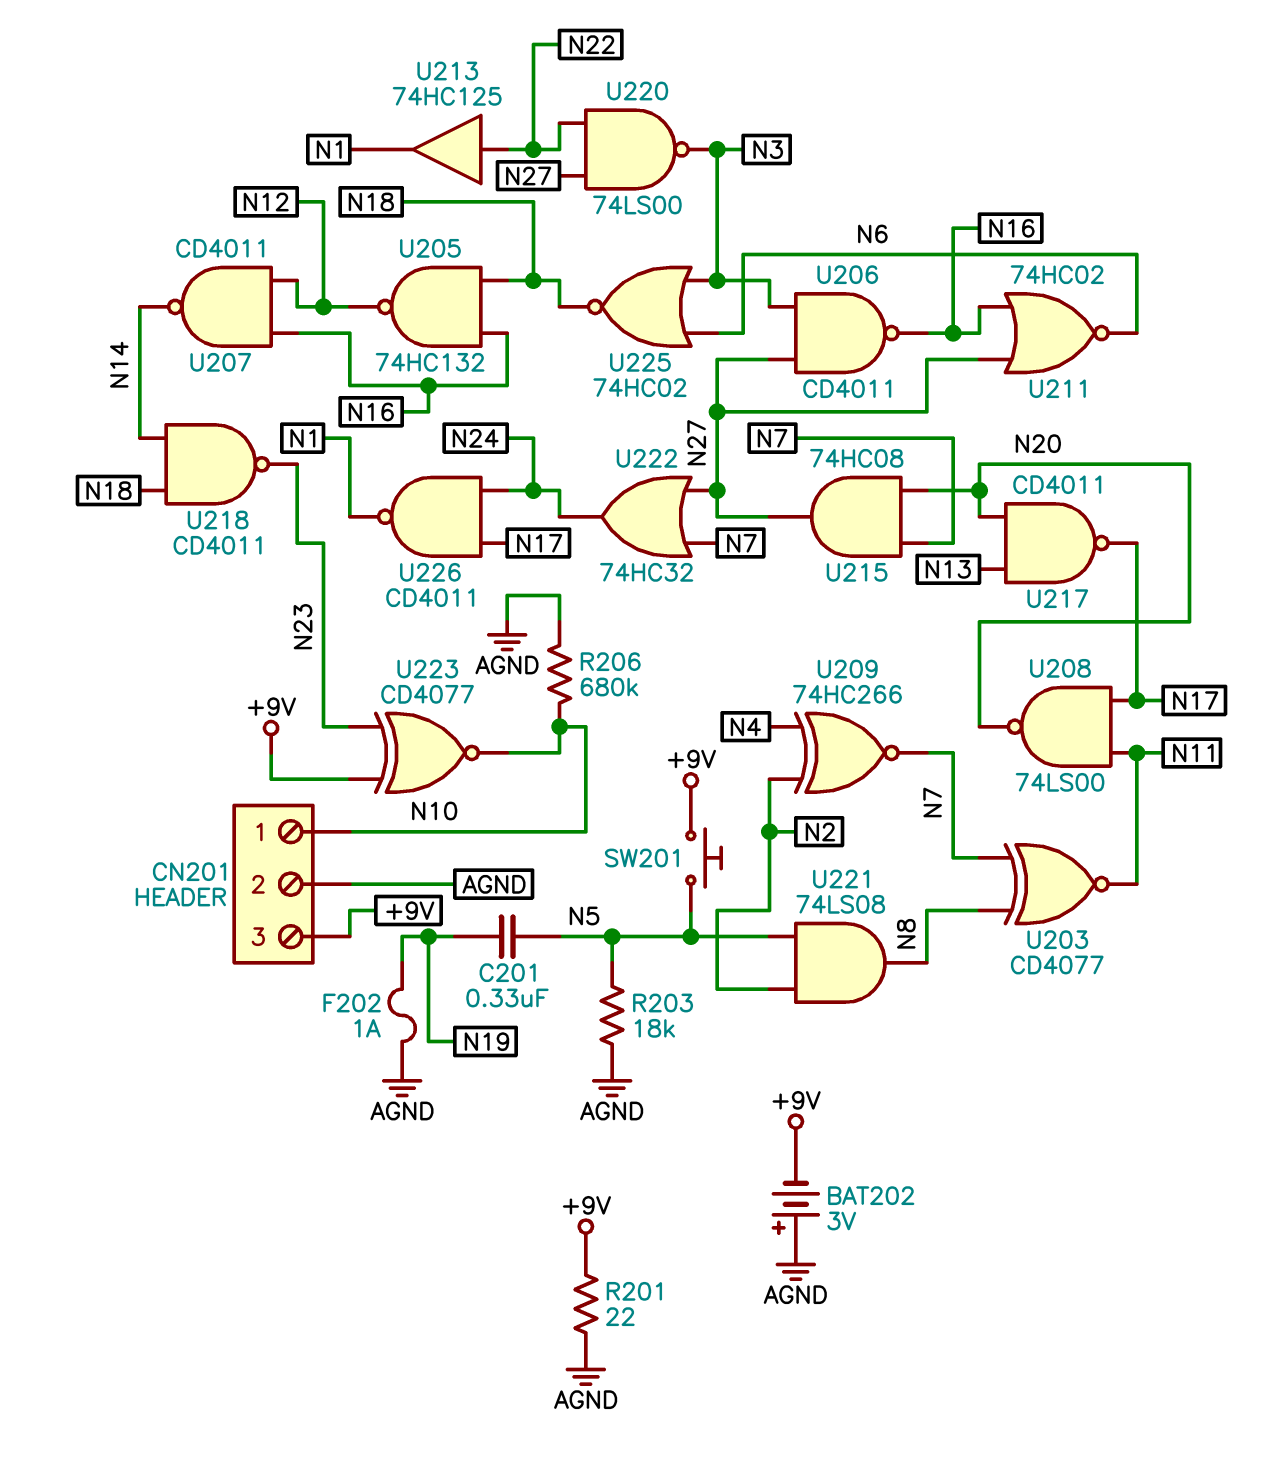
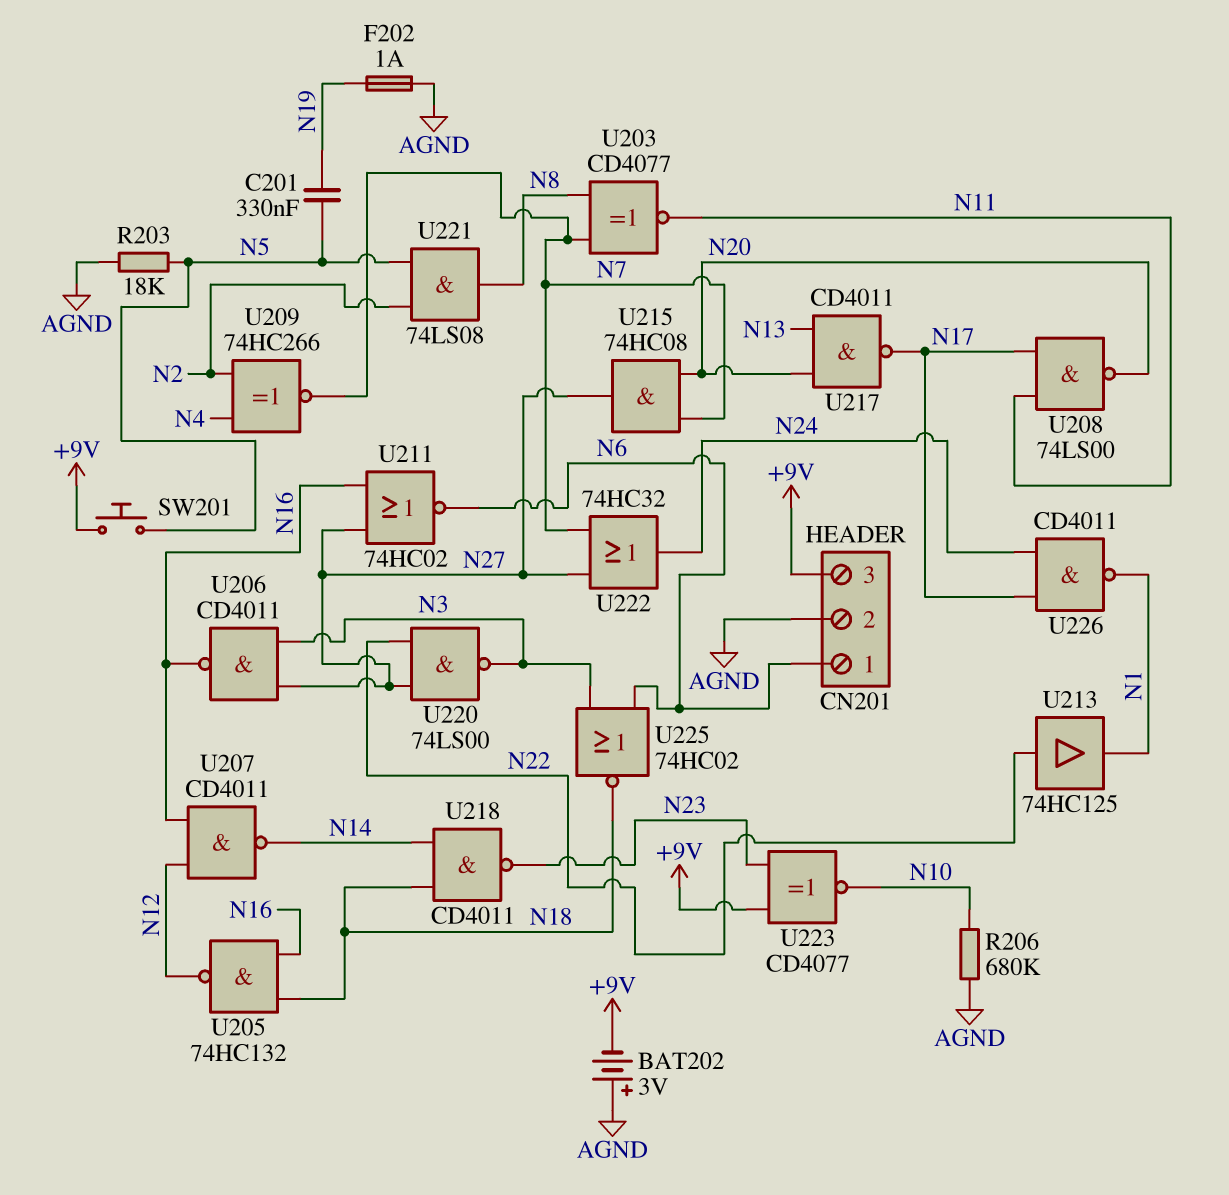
CN201 pin 1: N10 -> N6
R201: 22 (+9V, AGND) -> none

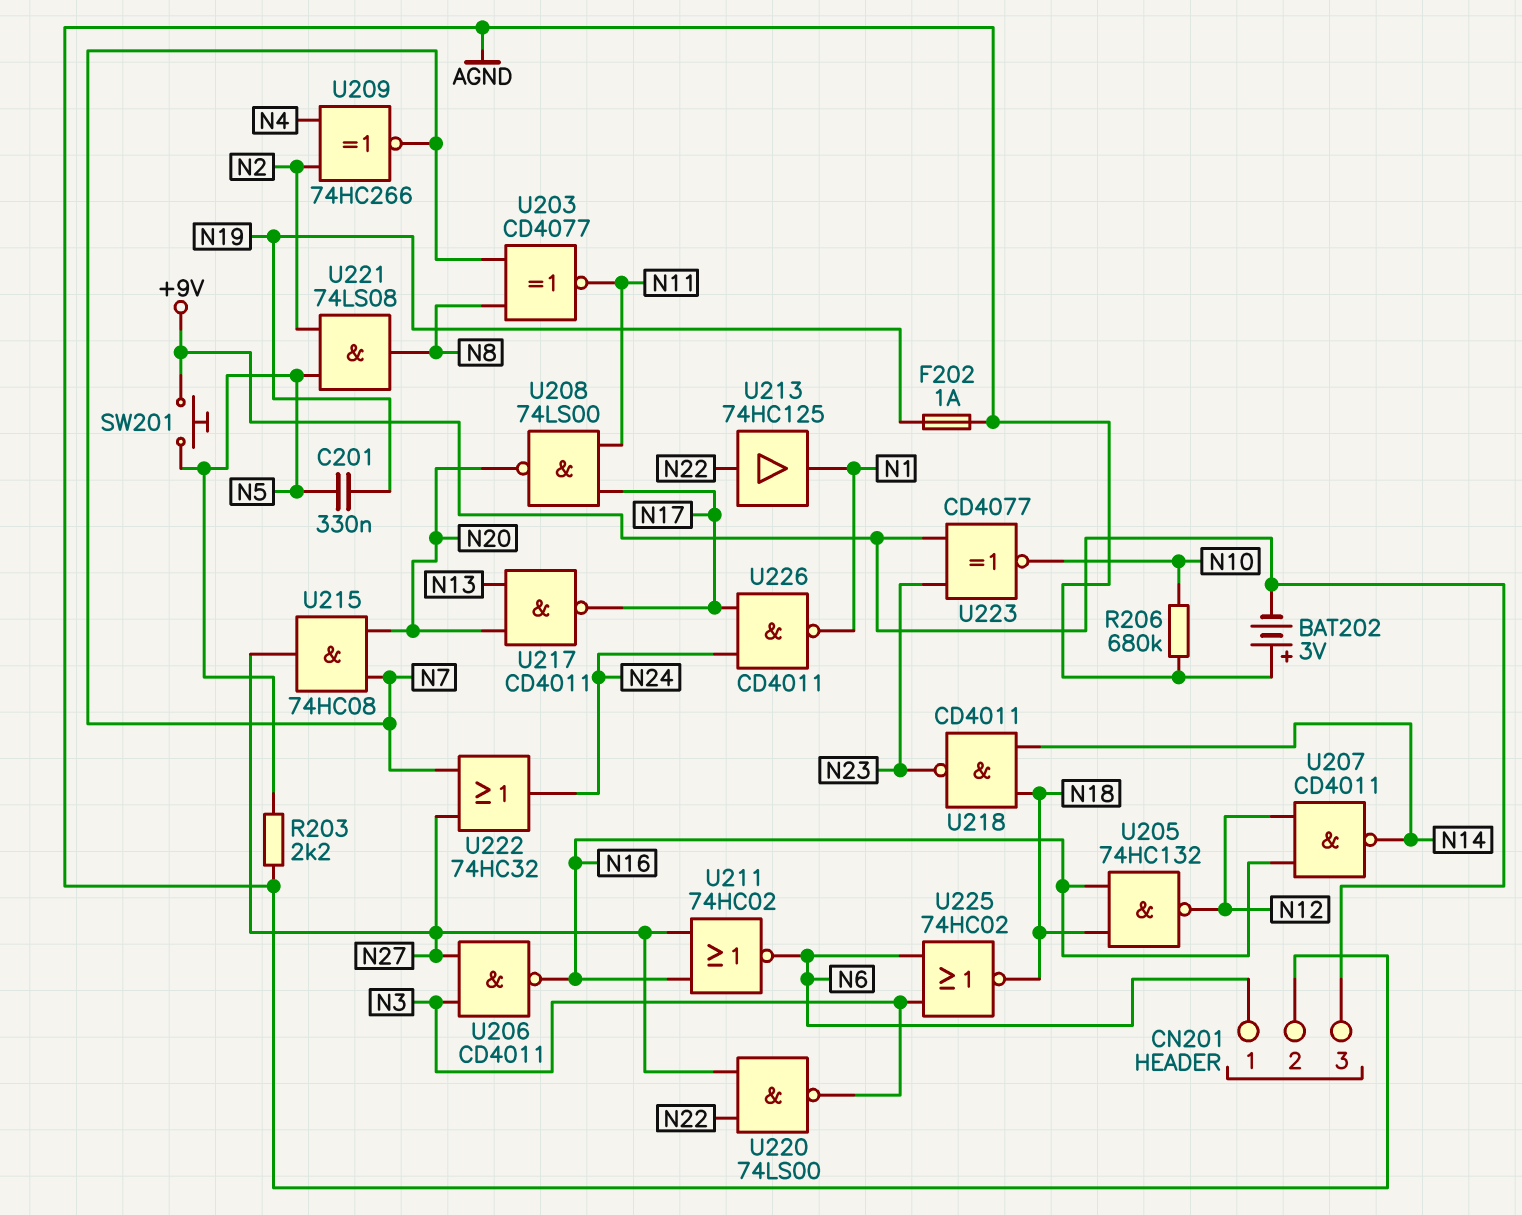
R203: 18k (AGND, N5) -> 2.2k (AGND, N5)

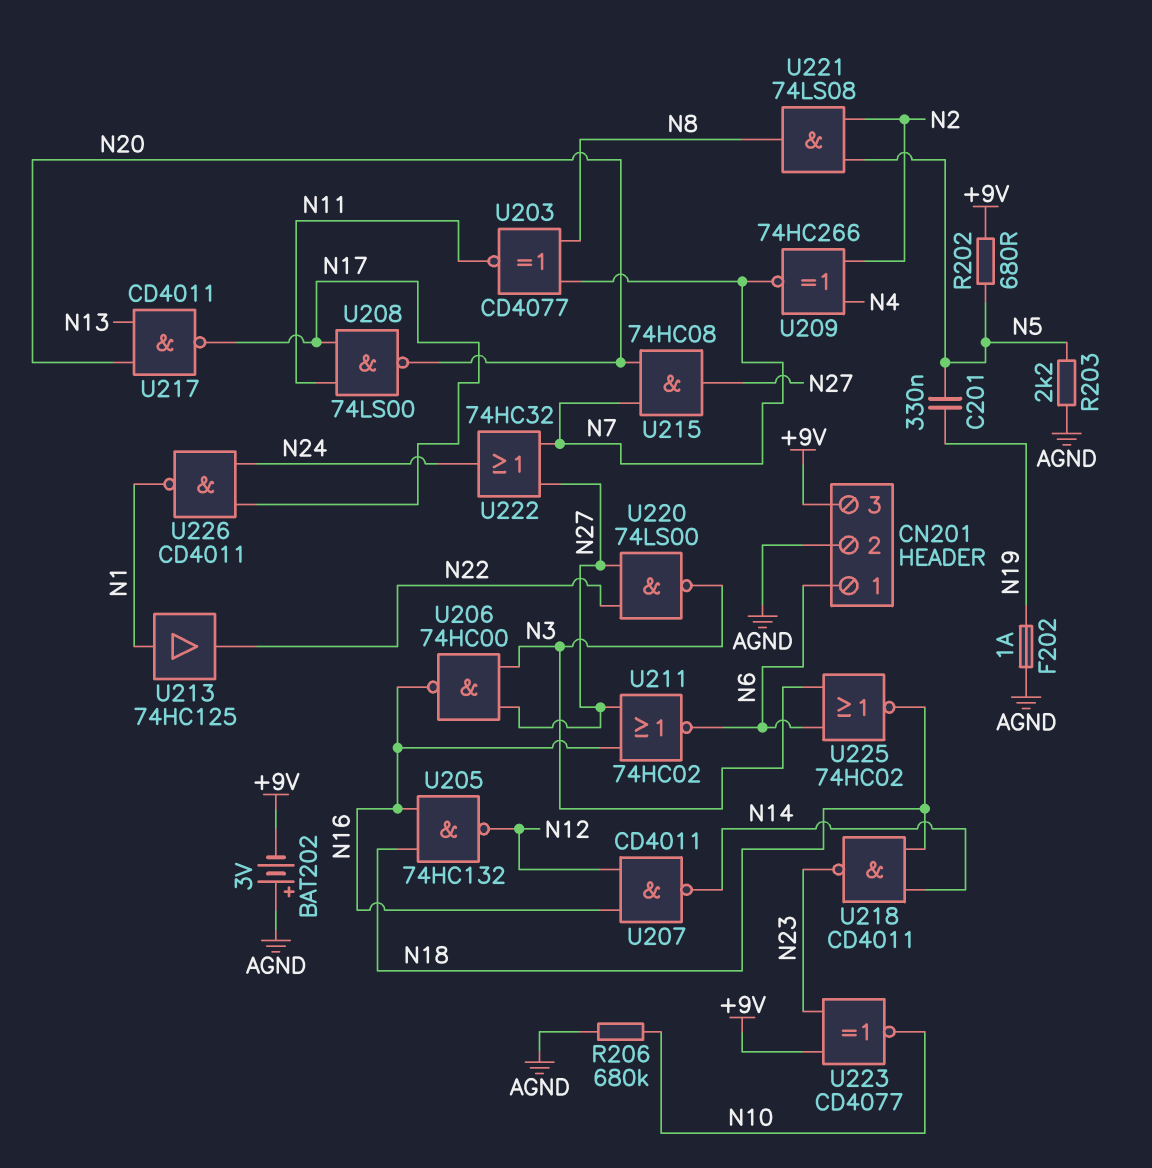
R202: none -> 680 (+9V, N5)
SW201: button (+9V, N5) -> none
U206: NAND CD4011 (in N3, in N27, out N16) -> NAND 74HC00 (in N3, in N27, out N16)
U213: buffer 74HC125 (in N22, out N1) -> buffer 74HC125 (in N1, out N22)

